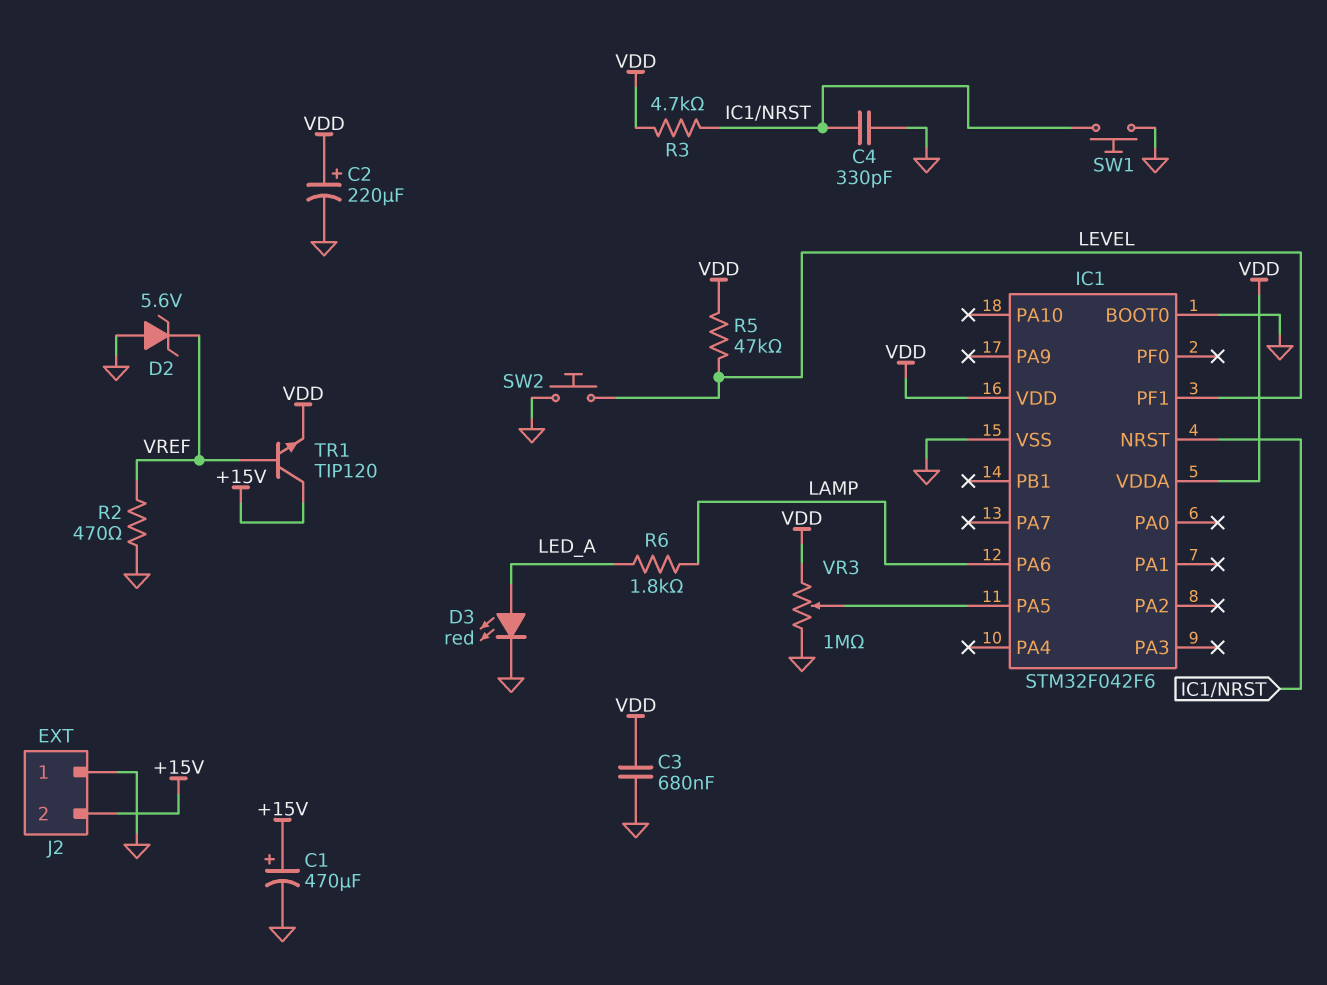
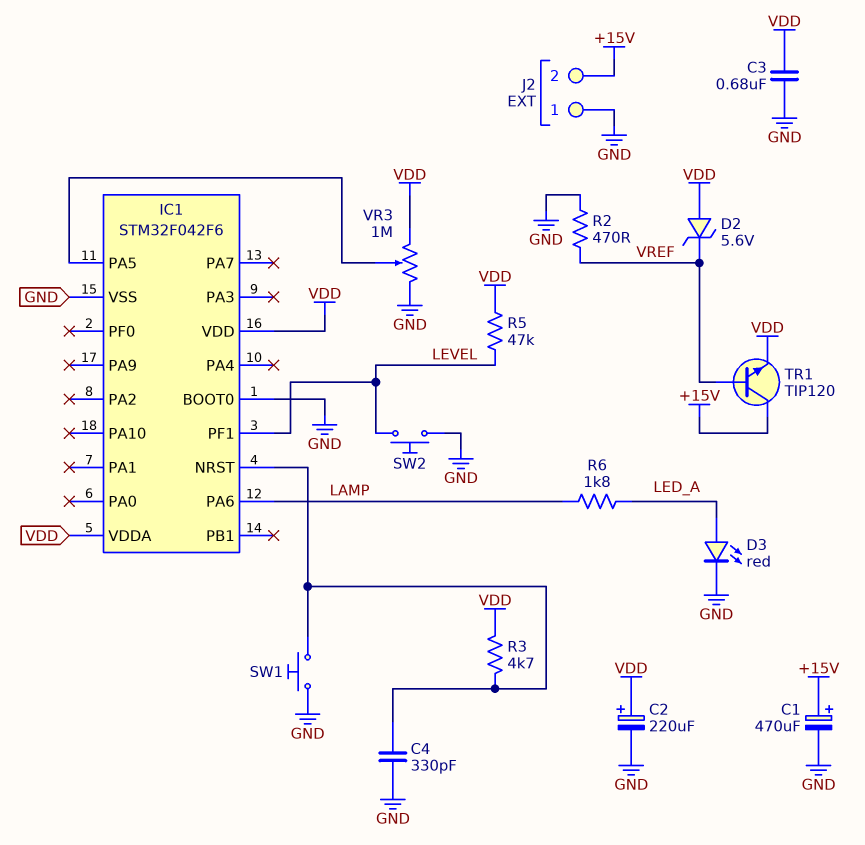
D2: zener 5.6V (A GND, K VREF) -> zener 5.6V (A VDD, K VREF)

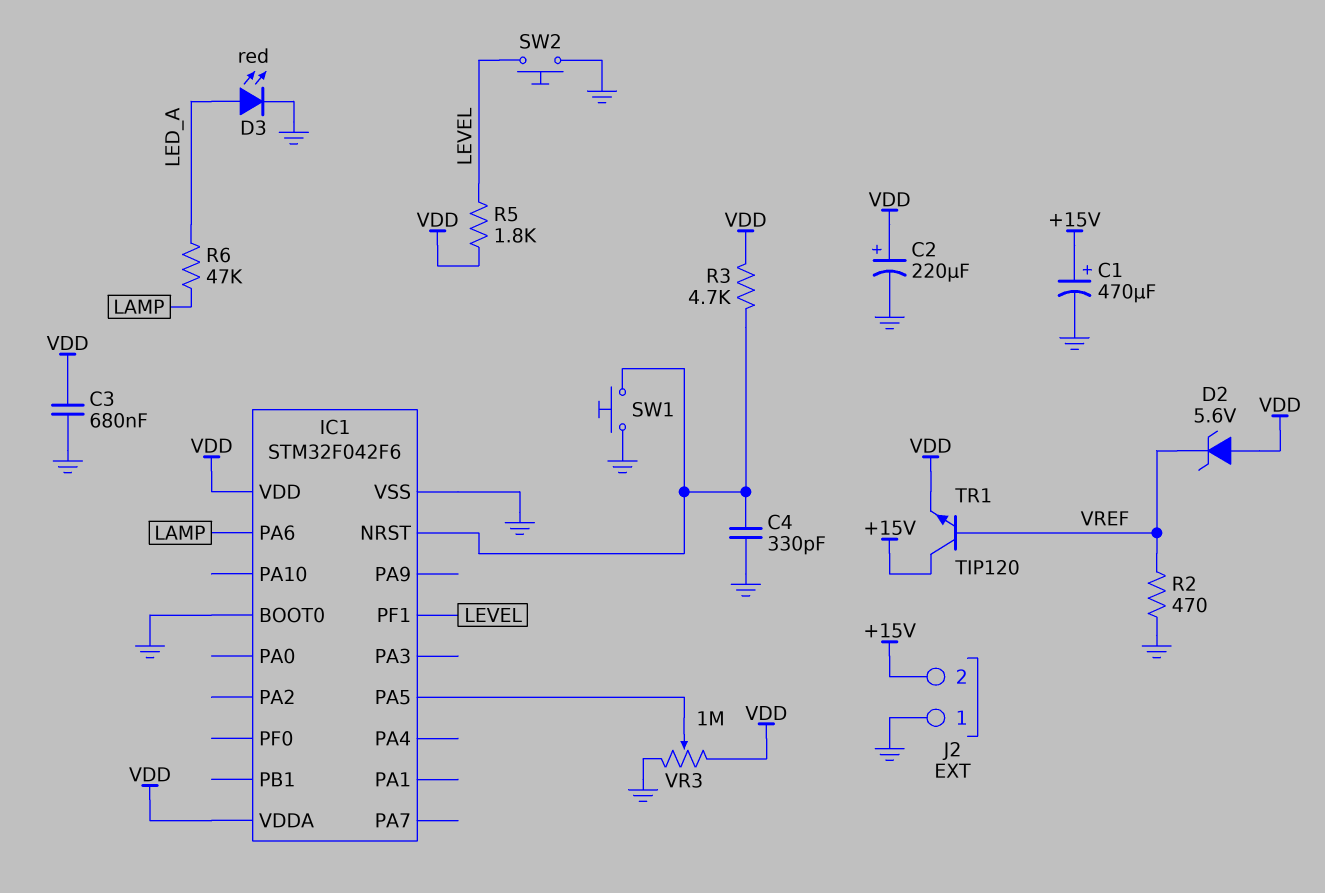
R5: 47k (LEVEL, VDD) -> 1.8k (LEVEL, VDD)
R6: 1.8k (LAMP, LED_A) -> 47k (LAMP, LED_A)

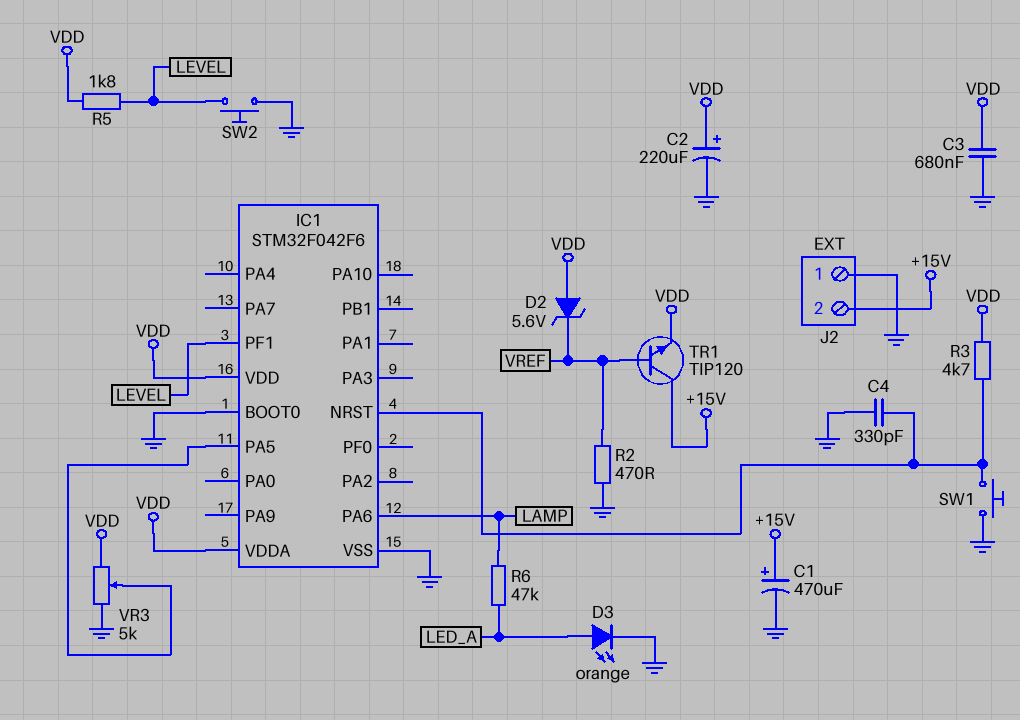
D3: LED red (A LED_A, K GND) -> LED orange (A LED_A, K GND)
VR3: 1M (GND, VDD, wiper IC1/PA5) -> 5k (GND, VDD, wiper IC1/PA5)

